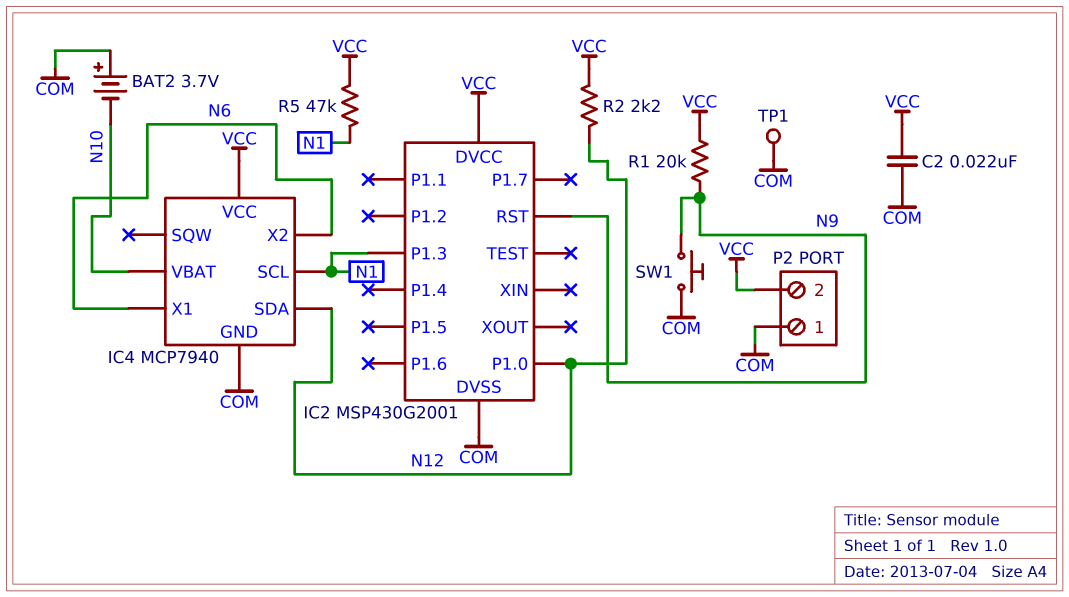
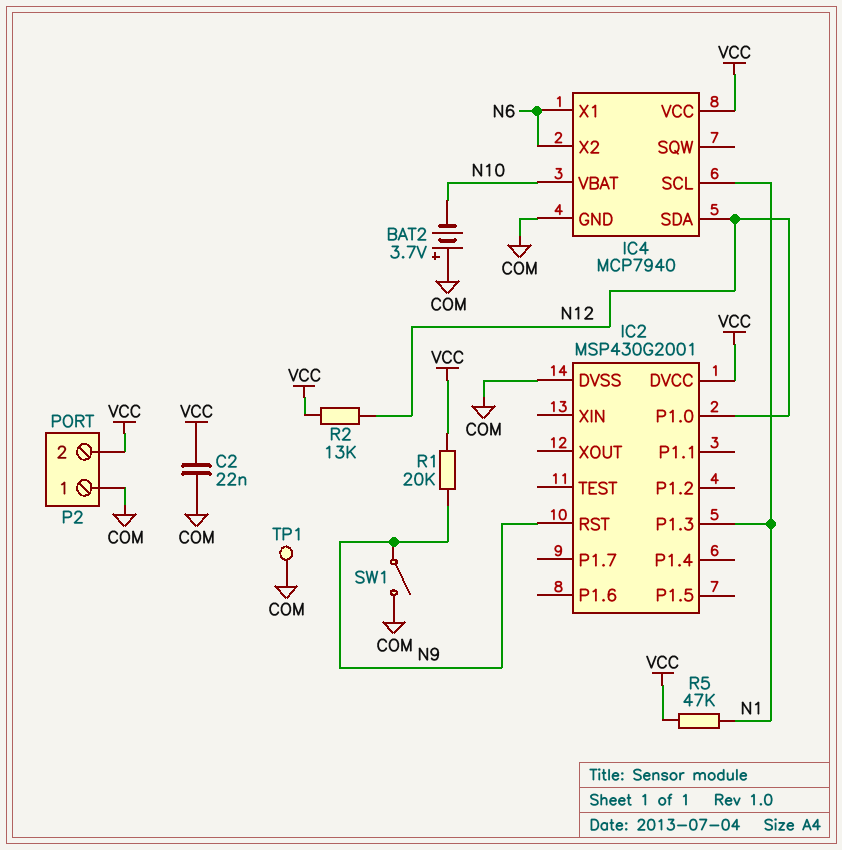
R2: 2.2k (N12, VCC) -> 13k (N12, VCC)
SW1: button (COM, N9) -> switch (COM, N9)

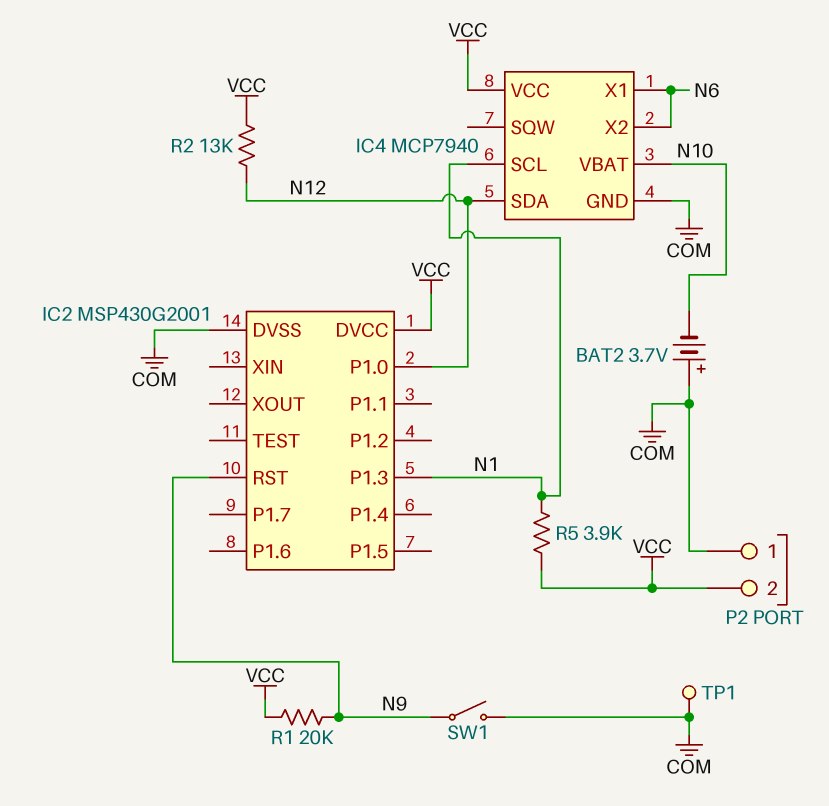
C2: 22nF (COM, VCC) -> none
R5: 47k (N1, VCC) -> 3.9k (N1, VCC)

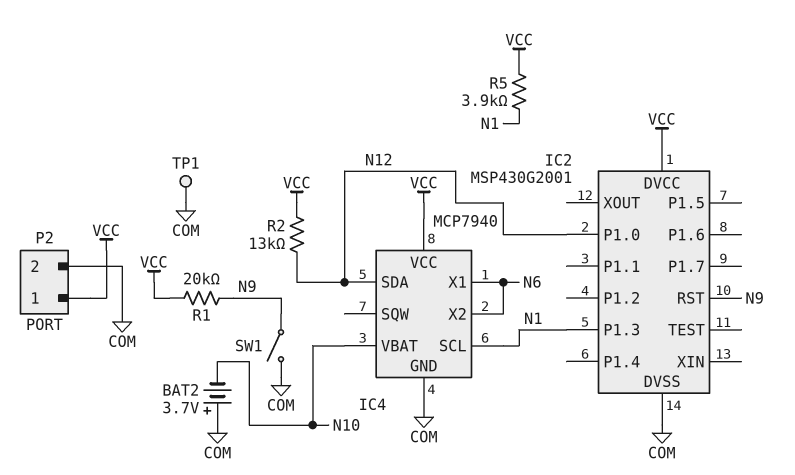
P2 pin 1: COM -> VCC
P2 pin 2: VCC -> COM

